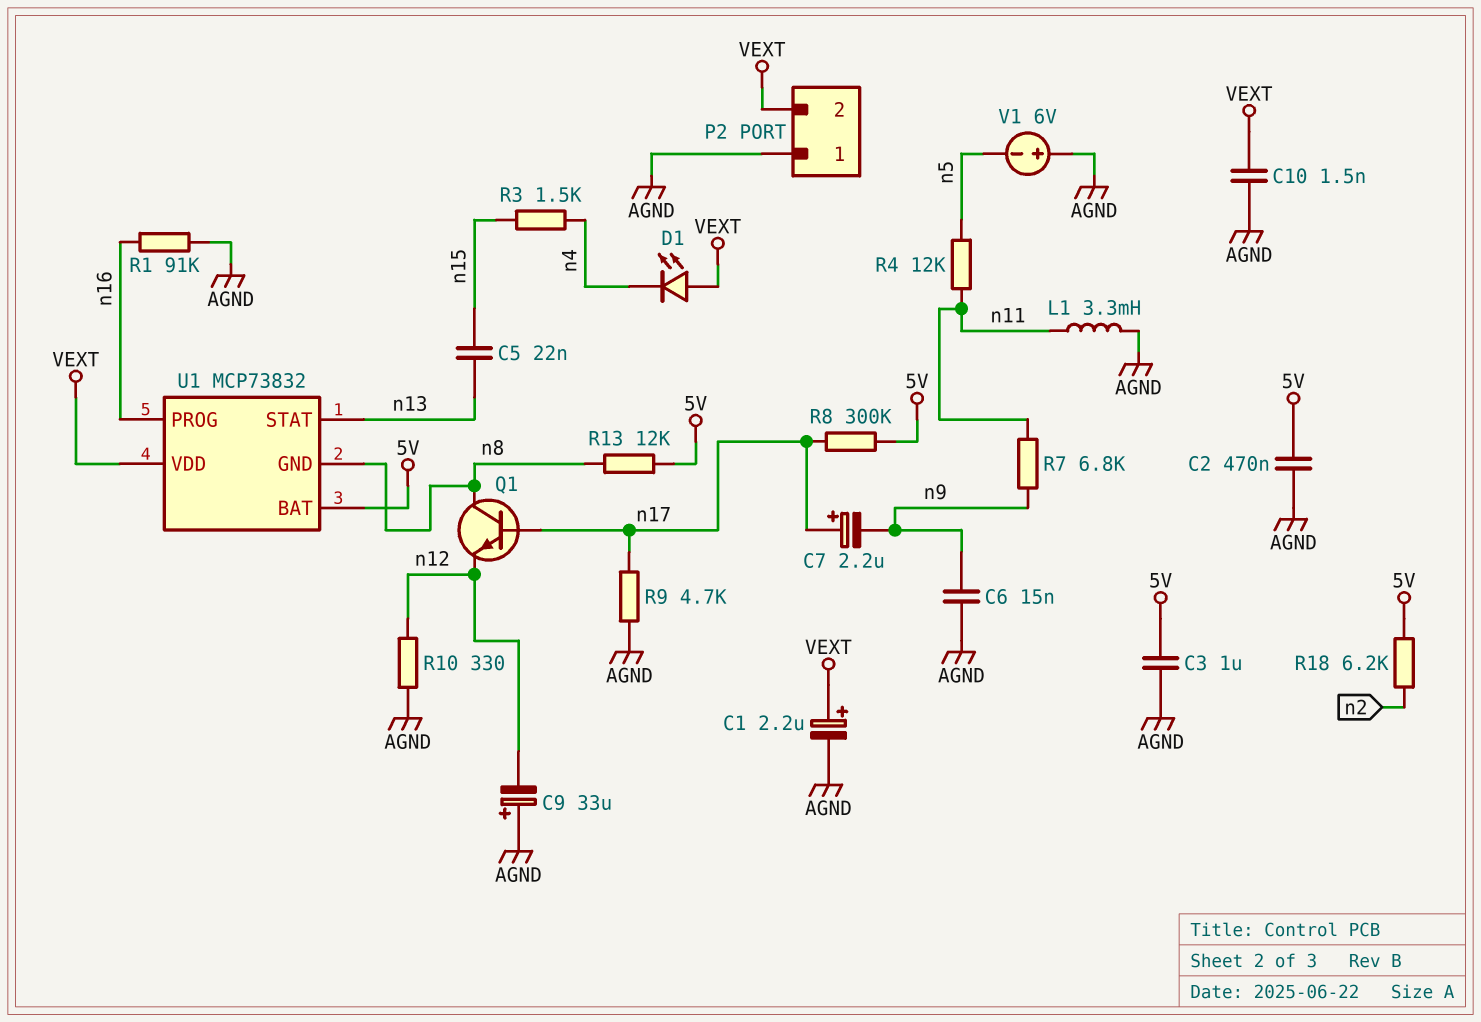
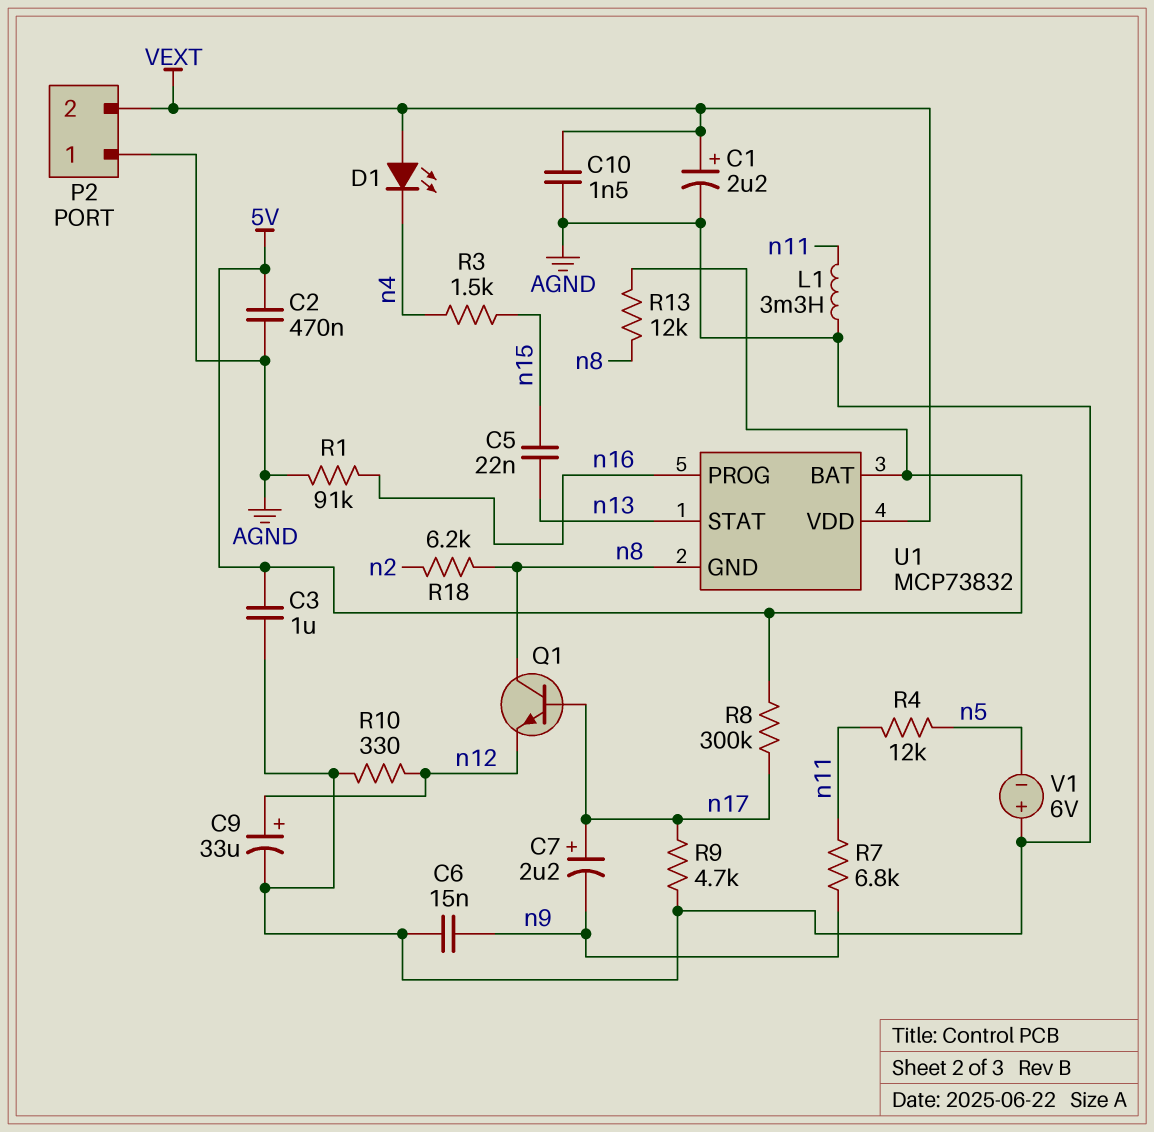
C9: 33uF (plus AGND, minus n12) -> 33uF (plus n12, minus AGND)
R18: 6.2k (5V, n2) -> 6.2k (n2, n8)

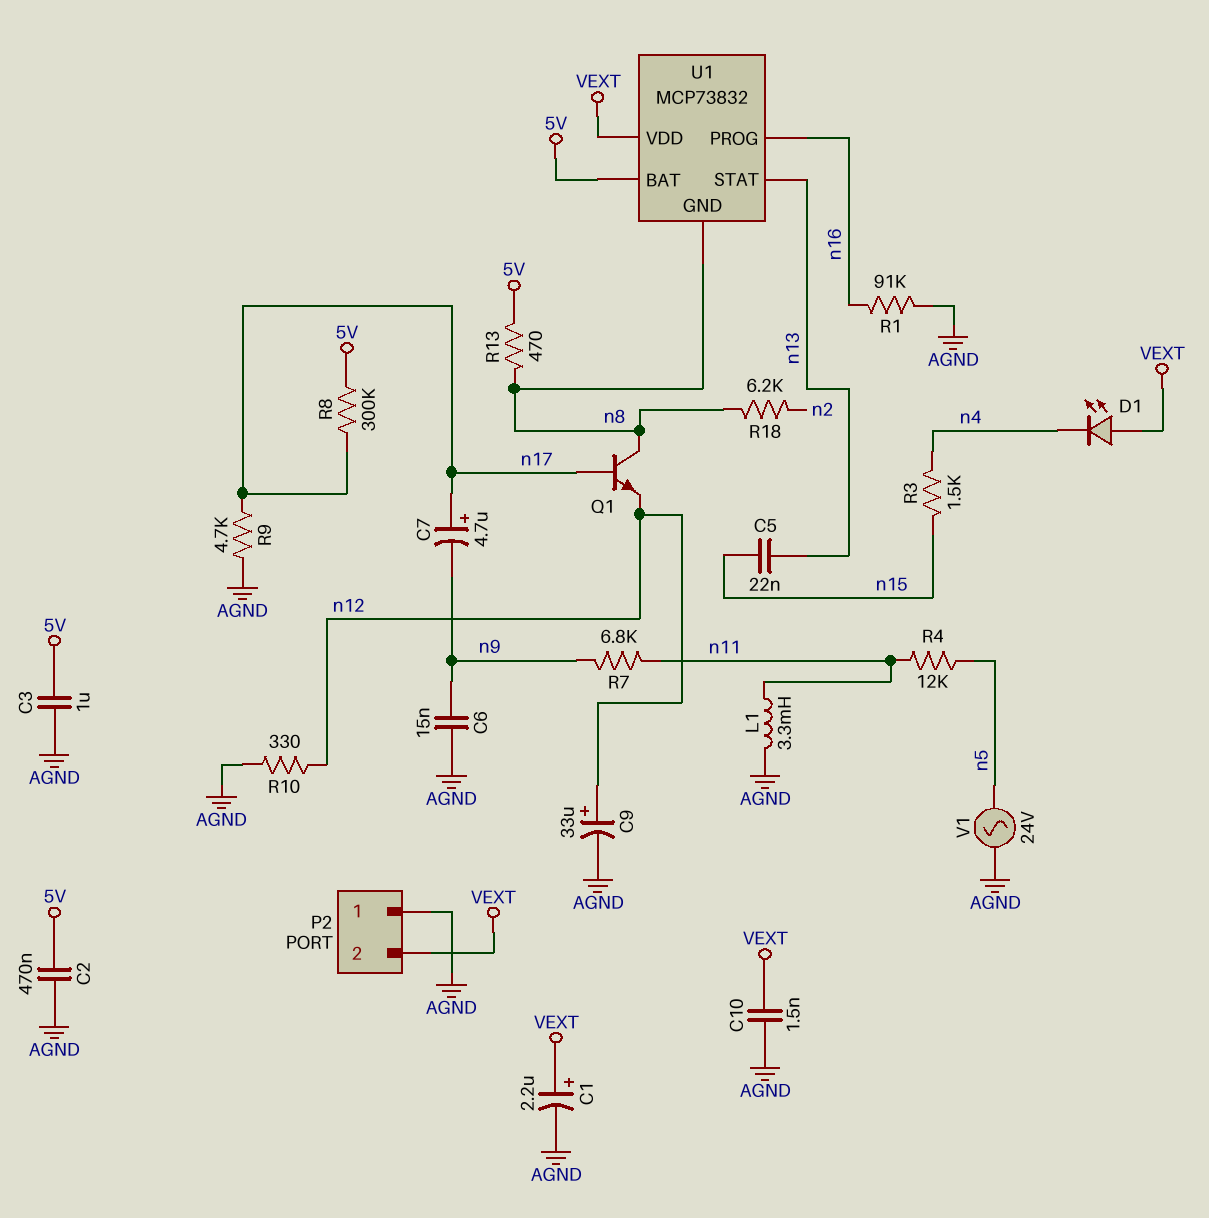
C7: 2.2uF (plus n17, minus n9) -> 4.7uF (plus n17, minus n9)
R13: 12k (5V, n8) -> 470 (5V, n8)
V1: 6V (plus AGND, minus n5) -> AC 24V (AGND, n5)

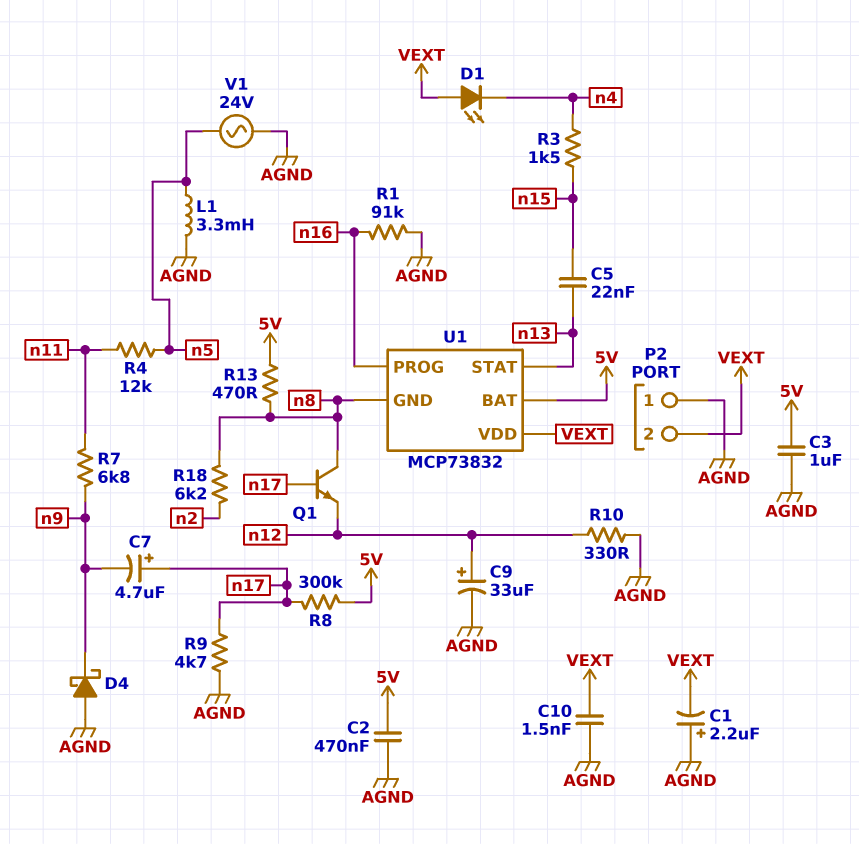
C1: 2.2uF (plus VEXT, minus AGND) -> 2.2uF (plus AGND, minus VEXT)
C6: 15nF (AGND, n9) -> none
D4: none -> schottky (A AGND, K n9)
L1: 3.3mH (AGND, n11) -> 3.3mH (AGND, n5)

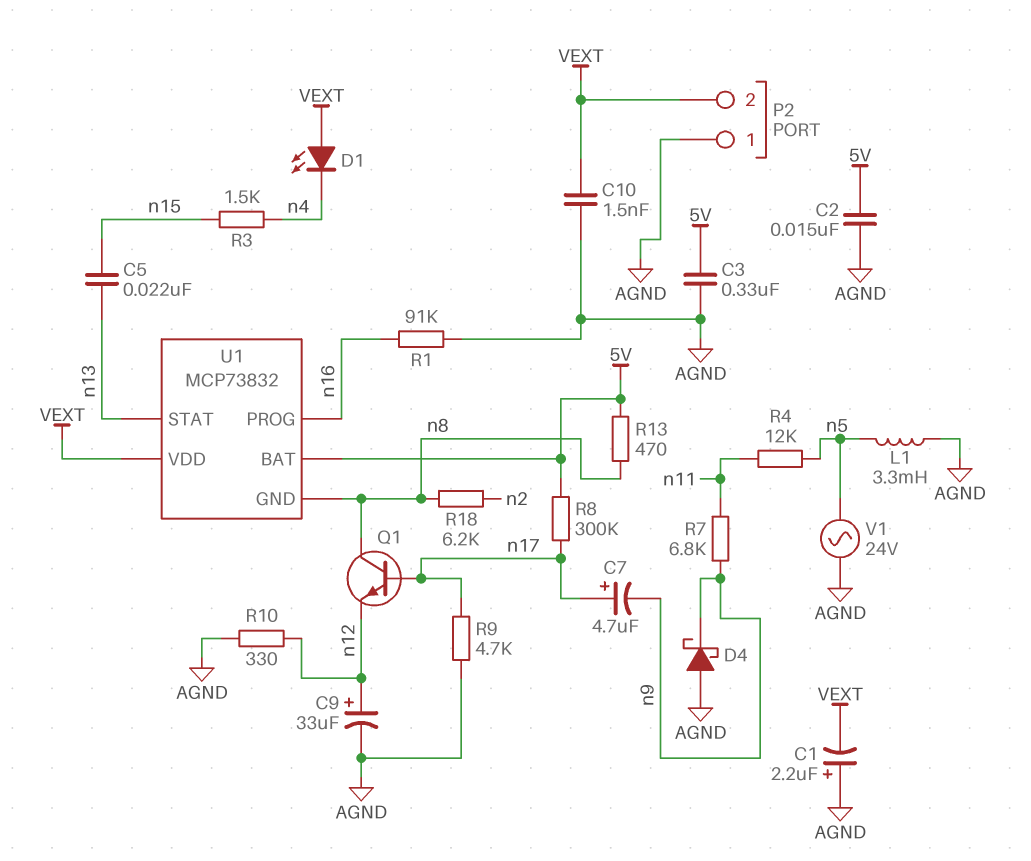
C2: 470nF (5V, AGND) -> 15nF (5V, AGND)
C3: 1uF (5V, AGND) -> 330nF (5V, AGND)

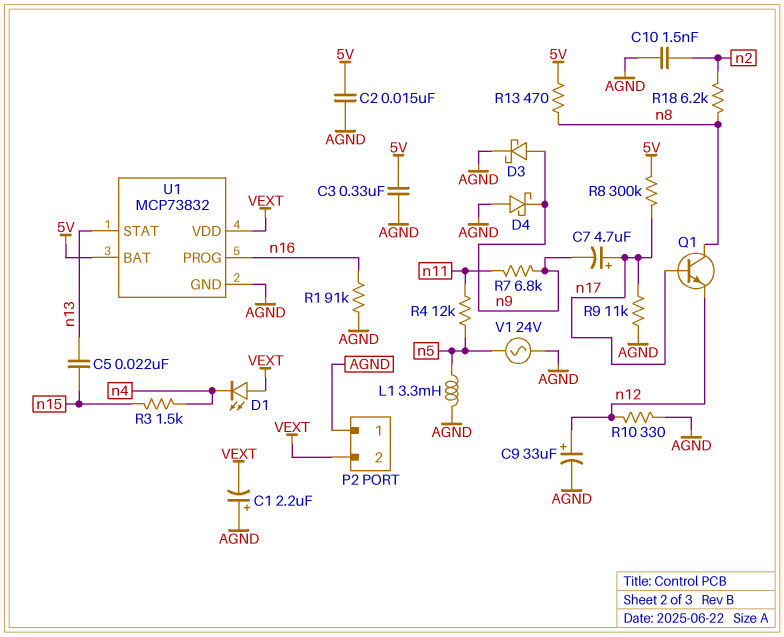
C10: 1.5nF (AGND, VEXT) -> 1.5nF (AGND, n2)
D3: none -> schottky (A n9, K AGND)
R9: 4.7k (AGND, n17) -> 11k (AGND, n17)
U1 pin GND: n8 -> AGND

